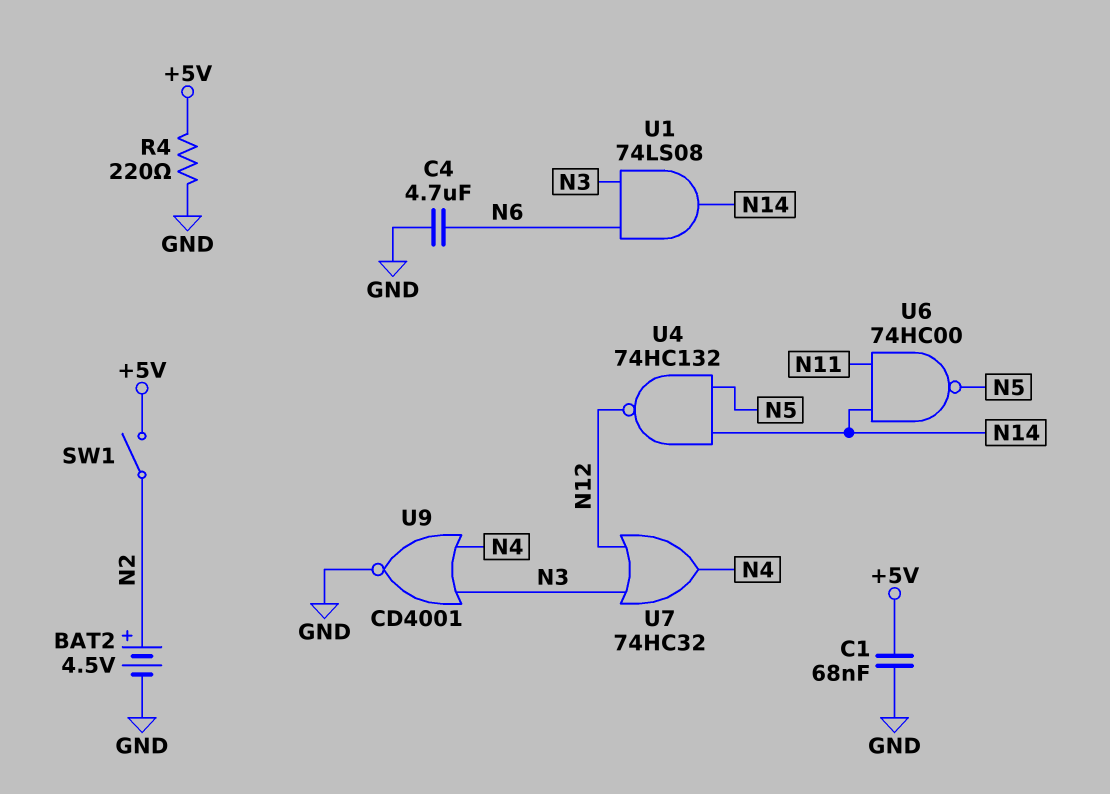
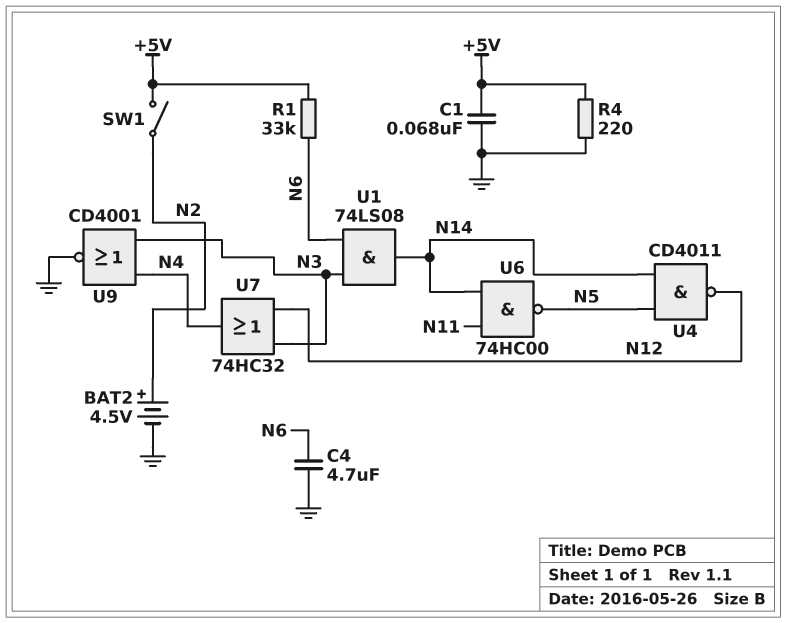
R1: none -> 33k (+5V, N6)
U4: NAND 74HC132 (in N5, in N14, out N12) -> NAND CD4011 (in N5, in N14, out N12)

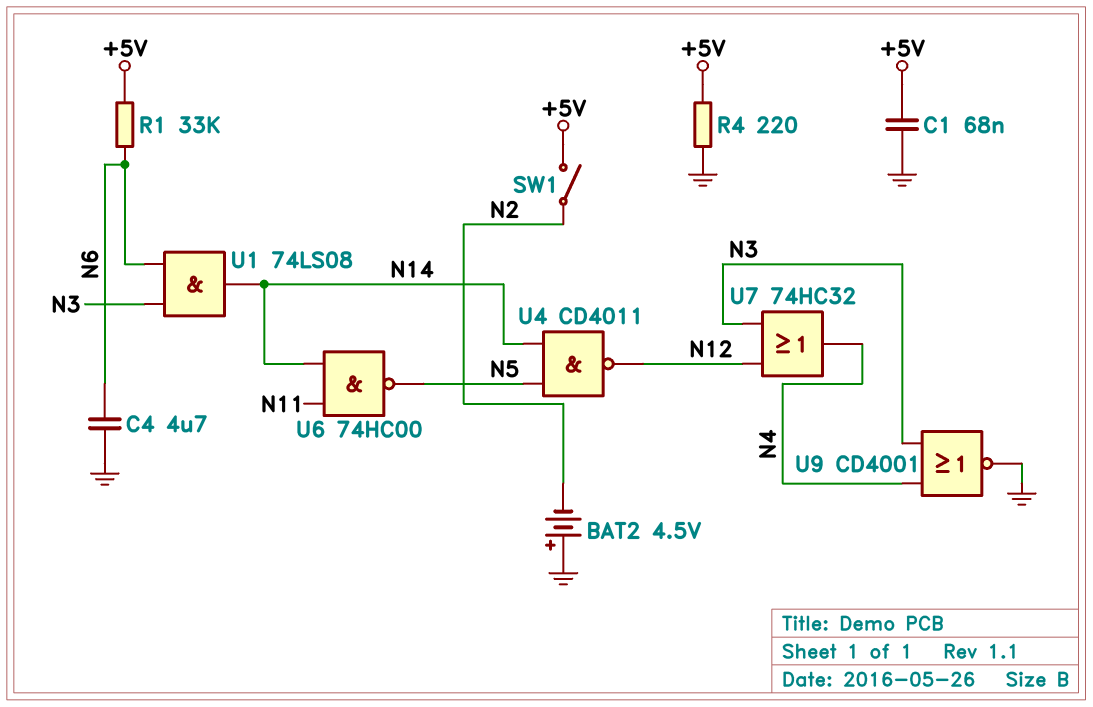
BAT2: 4.5V (plus N2, minus GND) -> 4.5V (plus GND, minus N2)

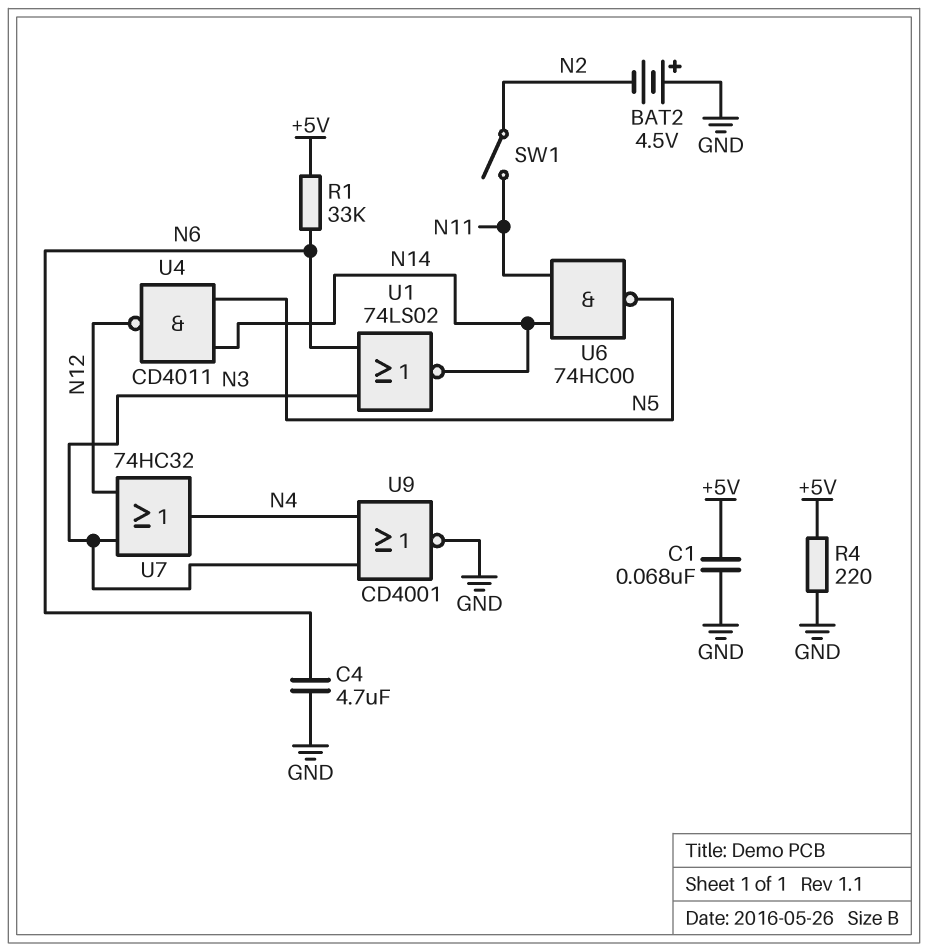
SW1: switch (+5V, N2) -> switch (N2, N11)
U1: AND 74LS08 (in N3, in N6, out N14) -> NOR 74LS02 (in N3, in N6, out N14)

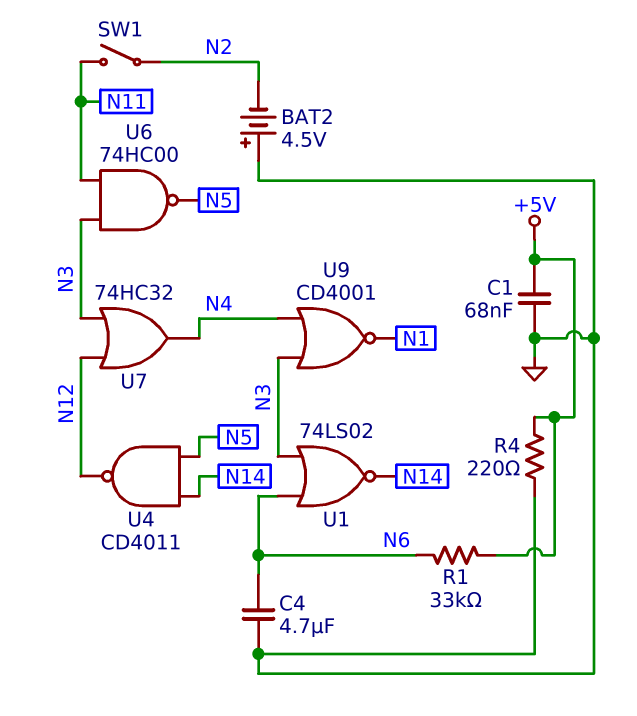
U6: NAND 74HC00 (in N11, in N14, out N5) -> NAND 74HC00 (in N3, in N11, out N5)
U9: NOR CD4001 (in N3, in N4, out GND) -> NOR CD4001 (in N3, in N4, out N1)

